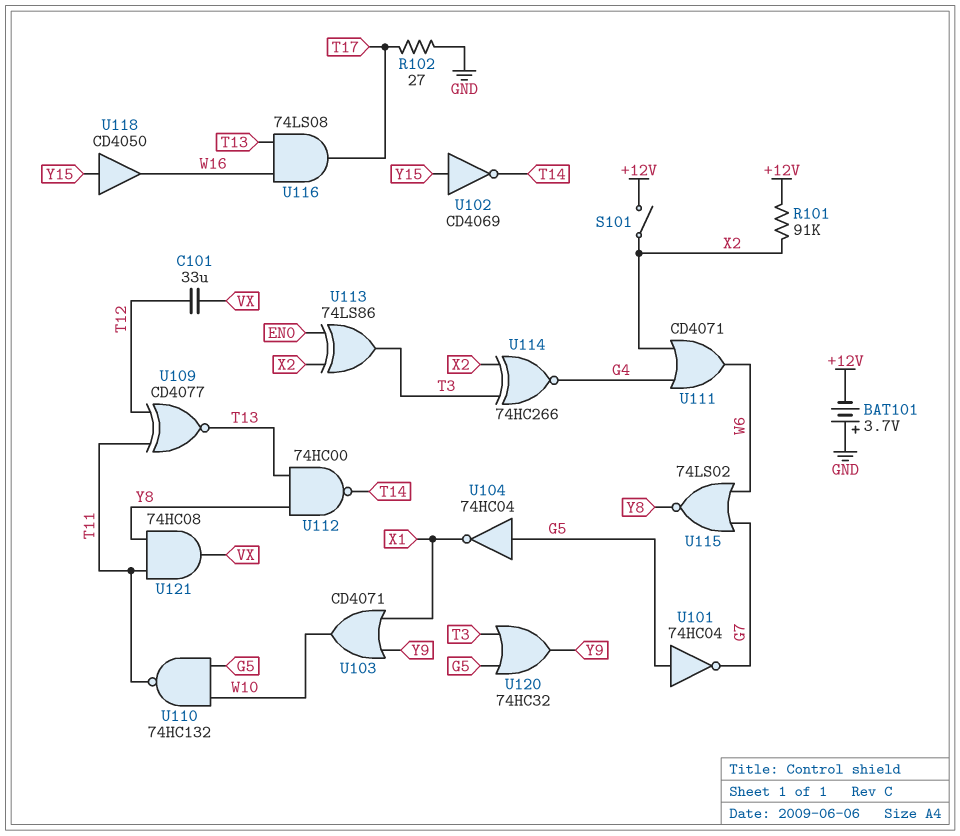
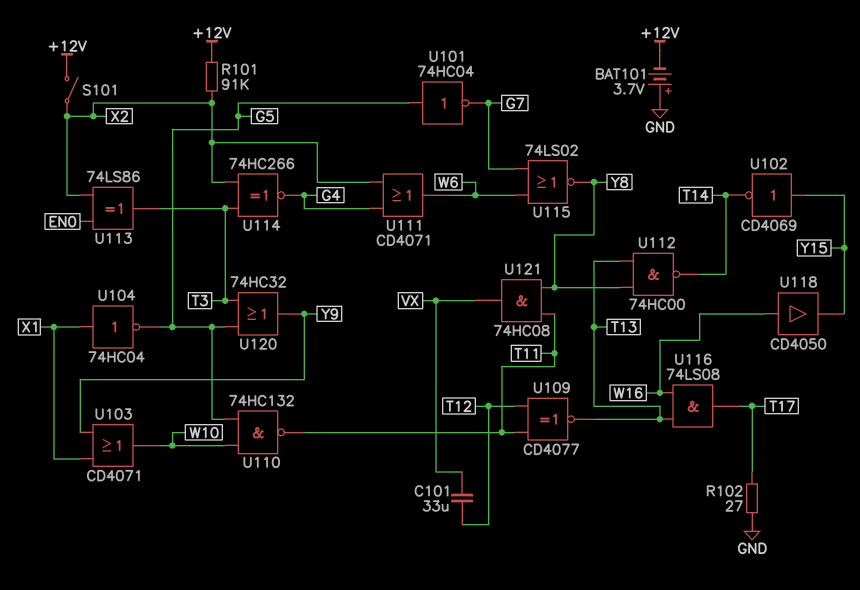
U104: NOT 74HC04 (in G5, out X1) -> NOT 74HC04 (in X1, out G5)
U118: buffer CD4050 (in Y15, out W16) -> buffer CD4050 (in W16, out Y15)

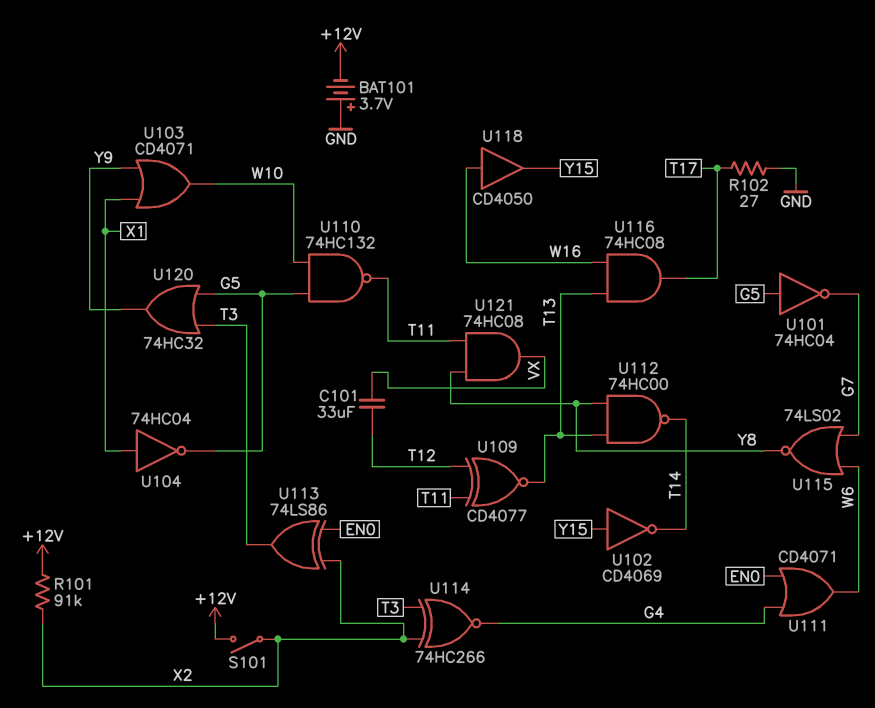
U111: OR CD4071 (in G4, in X2, out W6) -> OR CD4071 (in EN0, in G4, out W6)
U116: AND 74LS08 (in T13, in W16, out T17) -> AND 74HC08 (in T13, in W16, out T17)

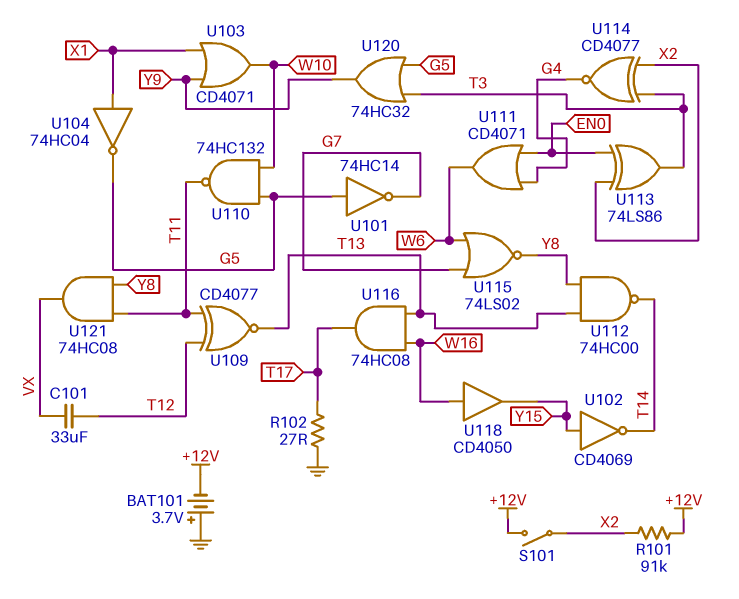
U101: NOT 74HC04 (in G5, out G7) -> NOT 74HC14 (in G5, out G7)
U114: XNOR 74HC266 (in T3, in X2, out G4) -> XNOR CD4077 (in T3, in X2, out G4)

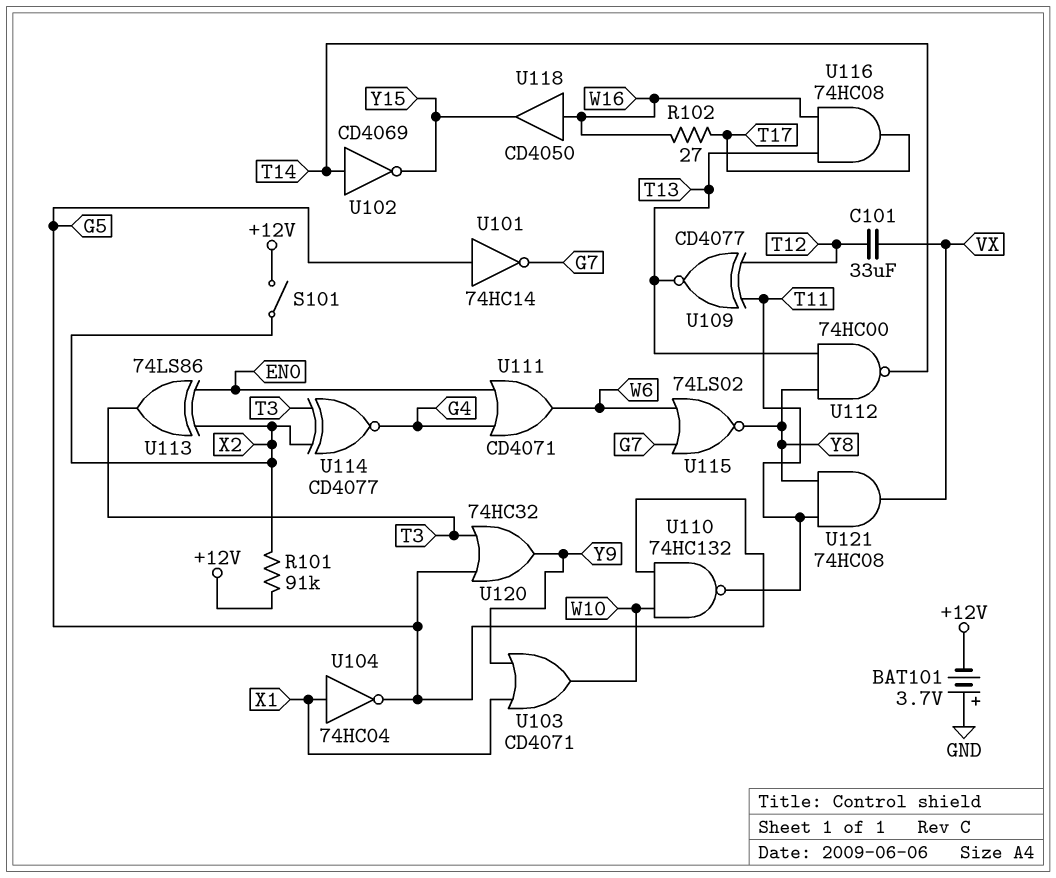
R102: 27 (GND, T17) -> 27 (T17, W16)
U102: NOT CD4069 (in Y15, out T14) -> NOT CD4069 (in T14, out Y15)

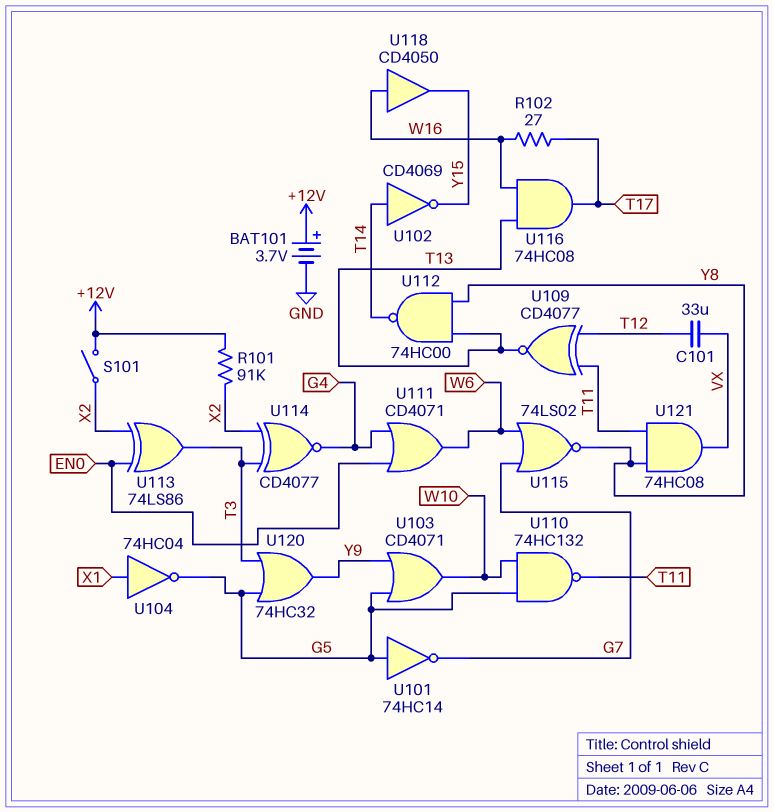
BAT101: 3.7V (plus GND, minus +12V) -> 3.7V (plus +12V, minus GND)
U103: OR CD4071 (in X1, in Y9, out W10) -> OR CD4071 (in G5, in Y9, out W10)

